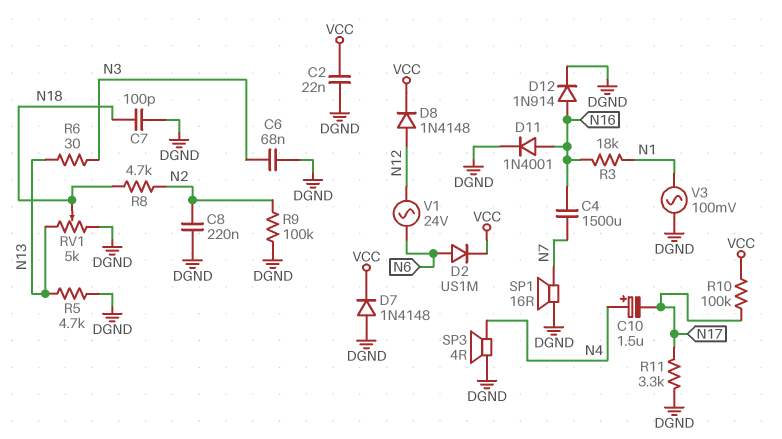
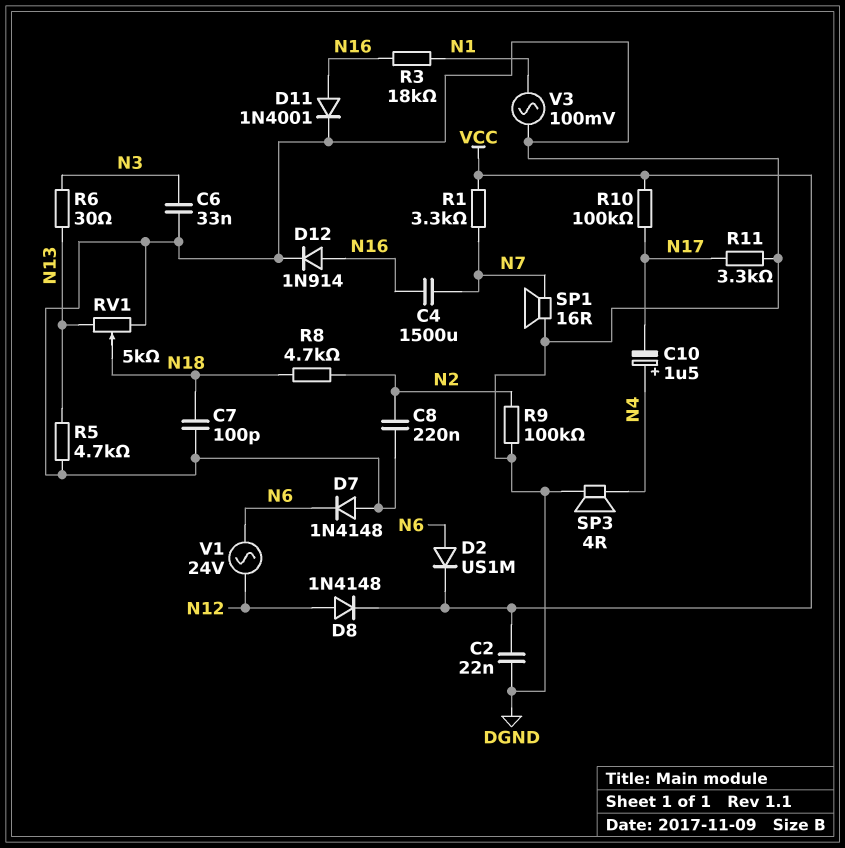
C6: 68nF (DGND, N3) -> 33nF (DGND, N3)
D7: diode 1N4148 (A DGND, K VCC) -> diode 1N4148 (A DGND, K N6)
R1: none -> 3.3k (N7, VCC)

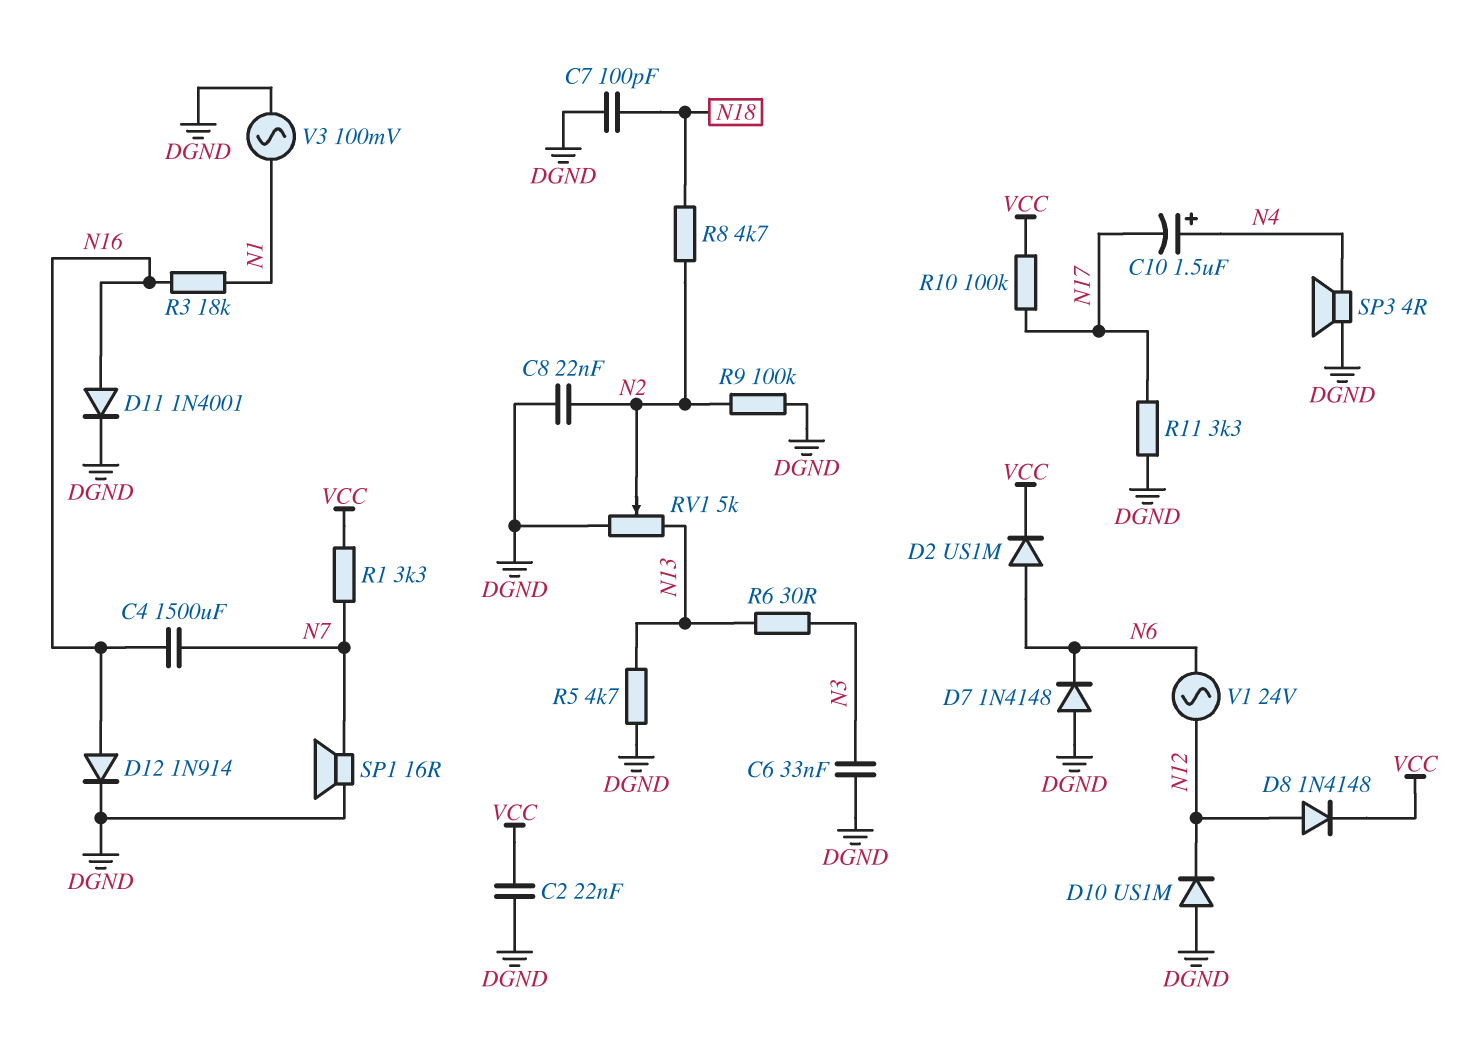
C8: 220nF (DGND, N2) -> 22nF (DGND, N2)
D10: none -> diode US1M (A DGND, K N12)
RV1: 5k (DGND, N13, wiper N18) -> 5k (DGND, N13, wiper N2)

